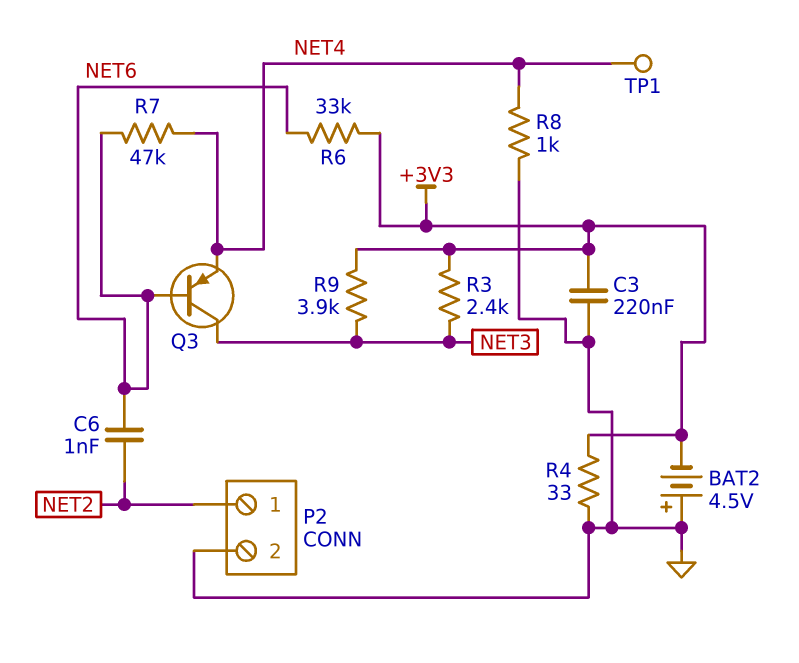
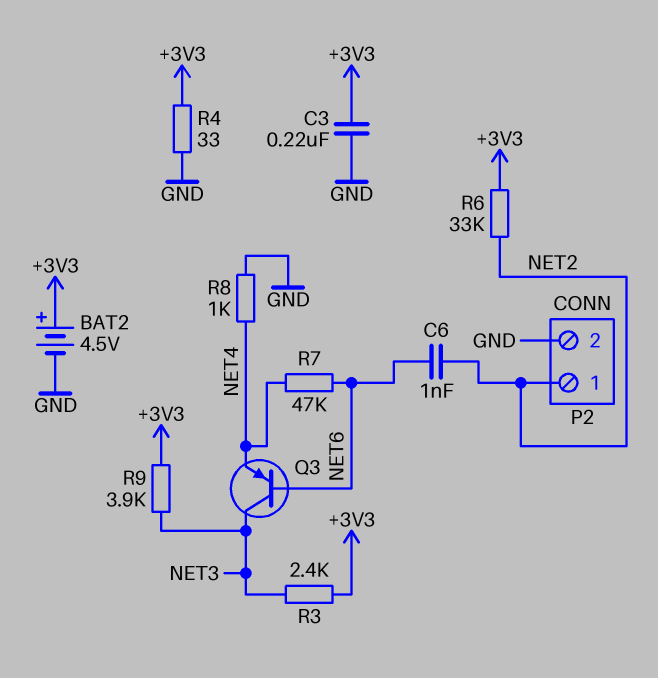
BAT2: 4.5V (plus GND, minus +3V3) -> 4.5V (plus +3V3, minus GND)
R6: 33k (+3V3, NET6) -> 33k (+3V3, NET2)
TP1: test point (NET4) -> none

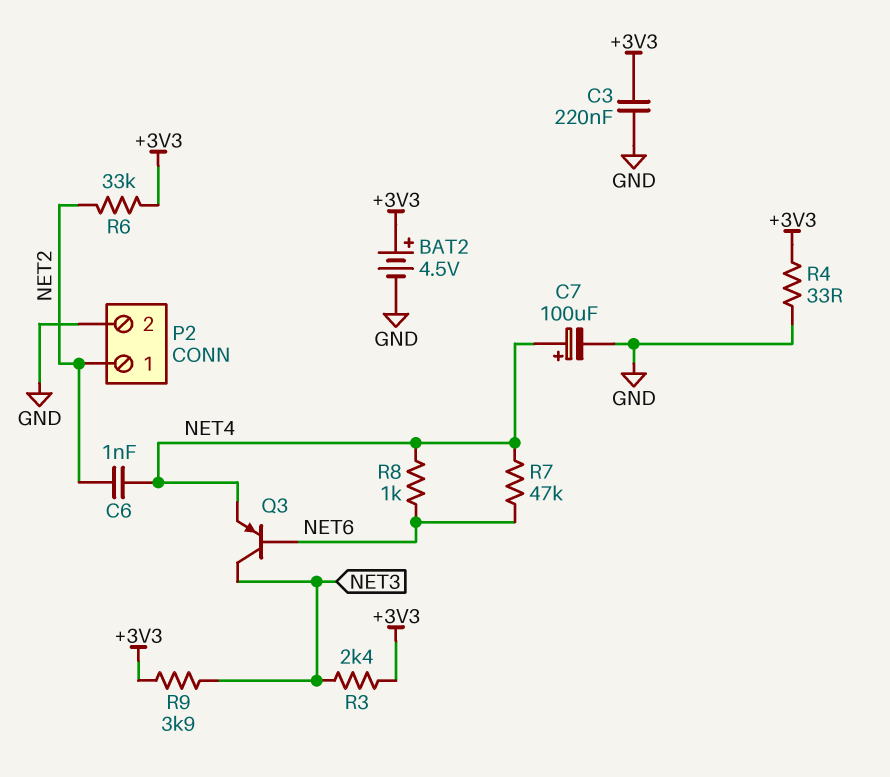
C6: 1nF (NET2, NET6) -> 1nF (NET2, NET4)
C7: none -> 100uF (plus NET4, minus GND)
R8: 1k (GND, NET4) -> 1k (NET4, NET6)

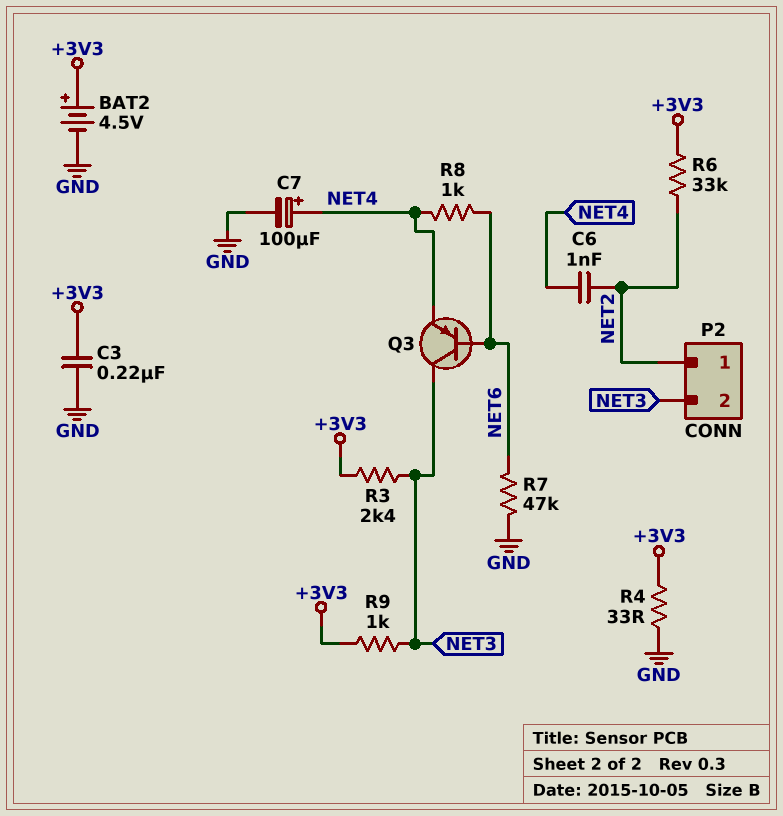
P2 pin 2: GND -> NET3
R7: 47k (NET4, NET6) -> 47k (GND, NET6)
R9: 3.9k (+3V3, NET3) -> 1k (+3V3, NET3)

